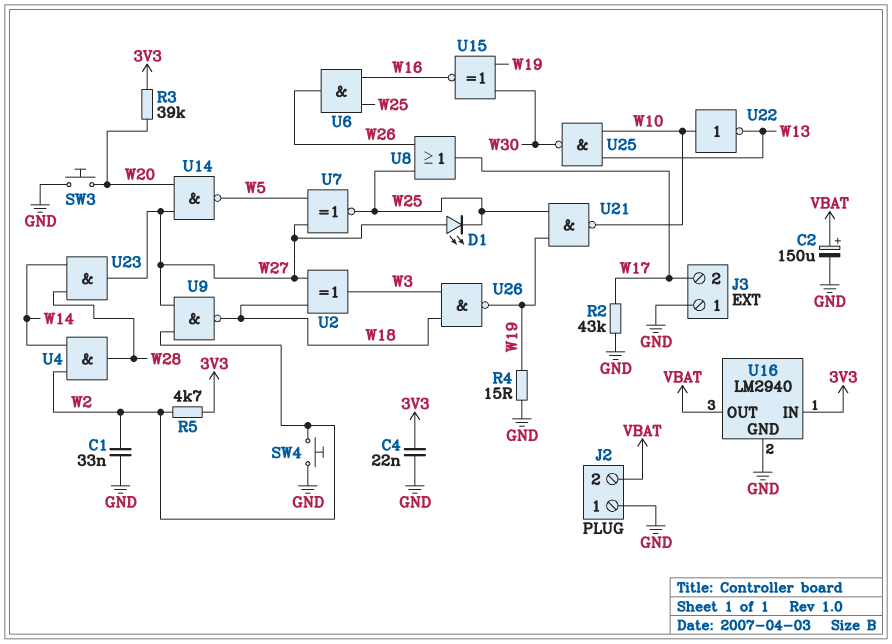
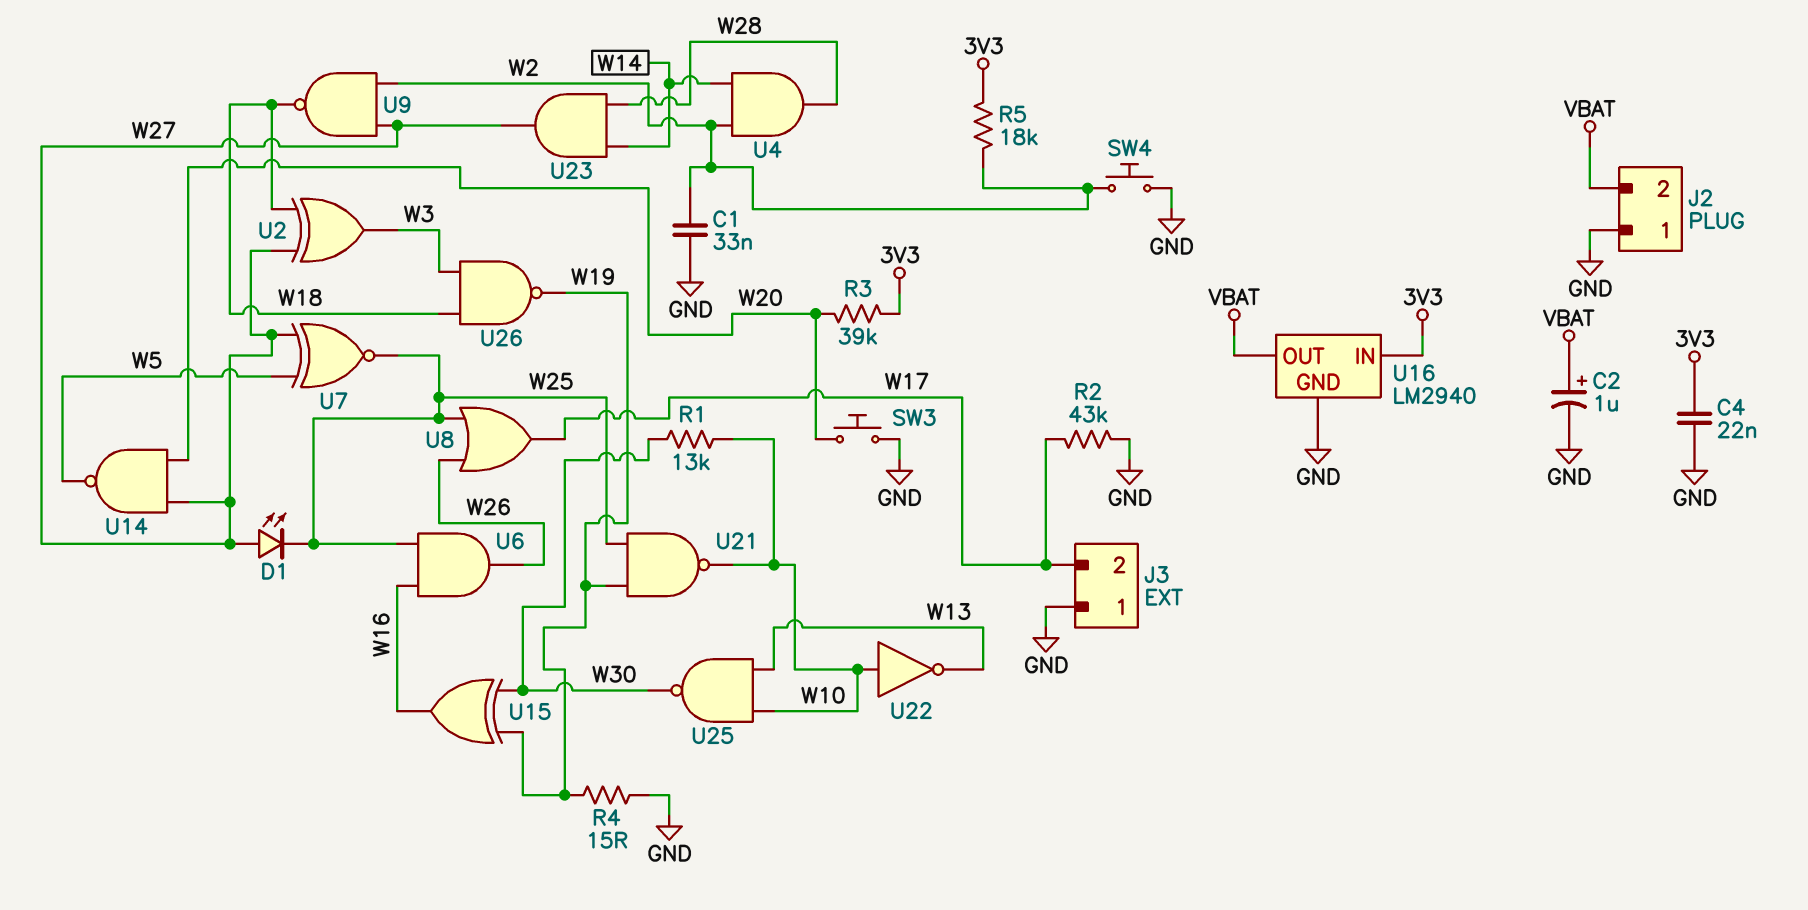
C2: 150uF (plus VBAT, minus GND) -> 1uF (plus VBAT, minus GND)
R1: none -> 13k (W10, W30)
R5: 4.7k (3V3, W2) -> 18k (3V3, W2)
U15: XNOR (in W19, in W30, out W16) -> XOR (in W19, in W30, out W16)

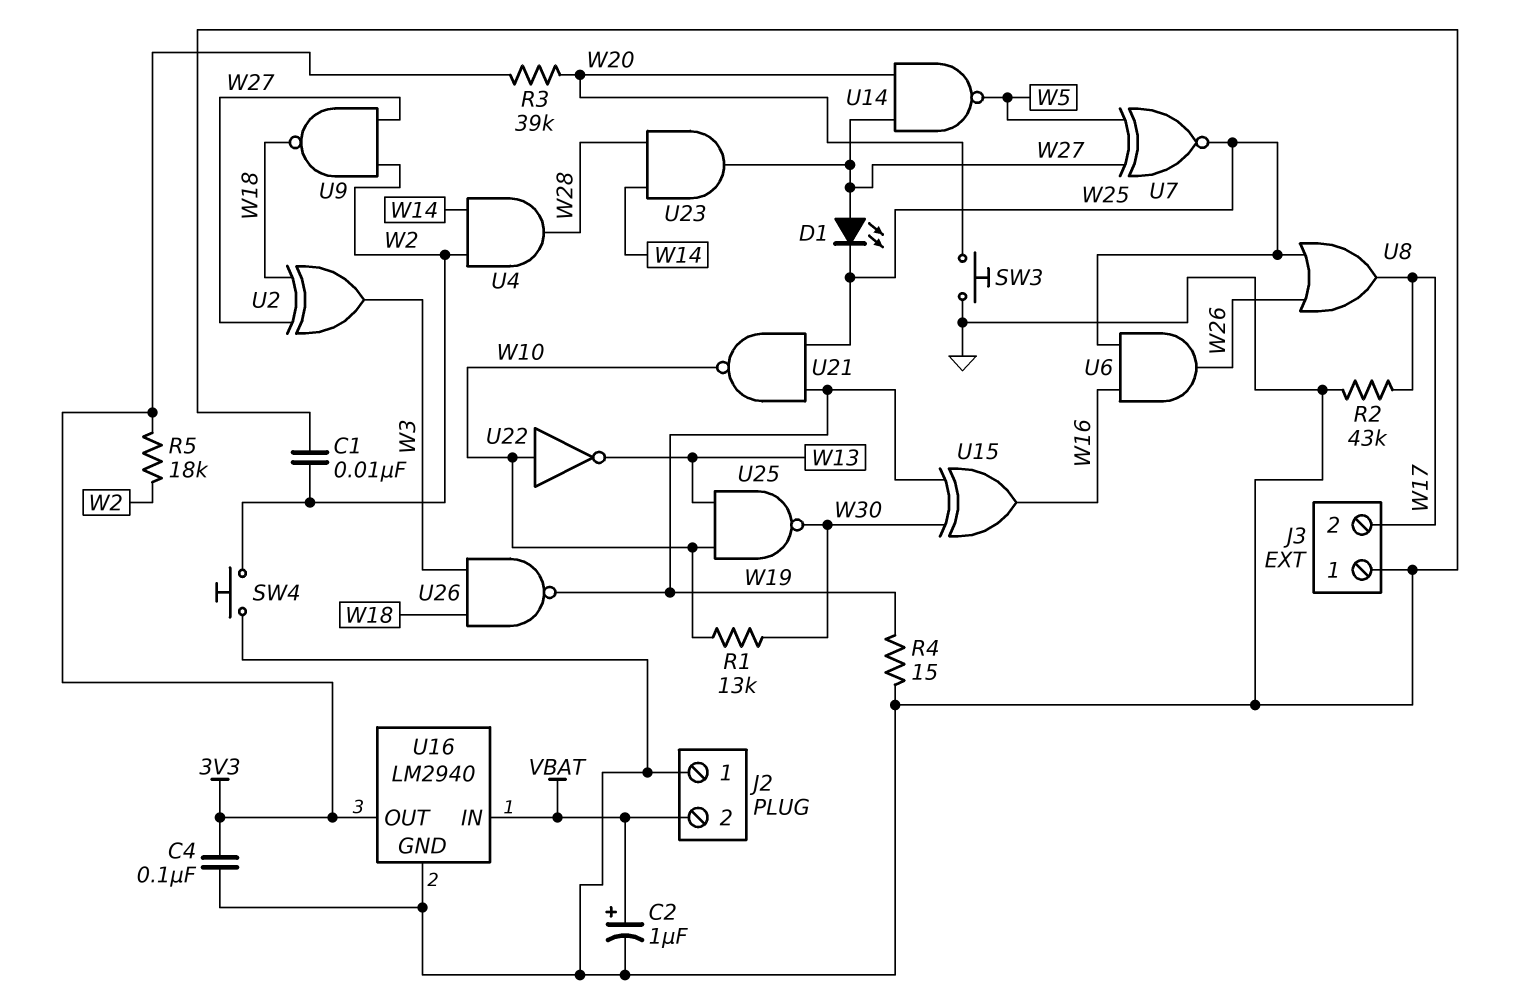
C1: 33nF (GND, W2) -> 10nF (GND, W2)
C4: 22nF (3V3, GND) -> 100nF (3V3, GND)
U16 pin IN: 3V3 -> VBAT
U16 pin OUT: VBAT -> 3V3

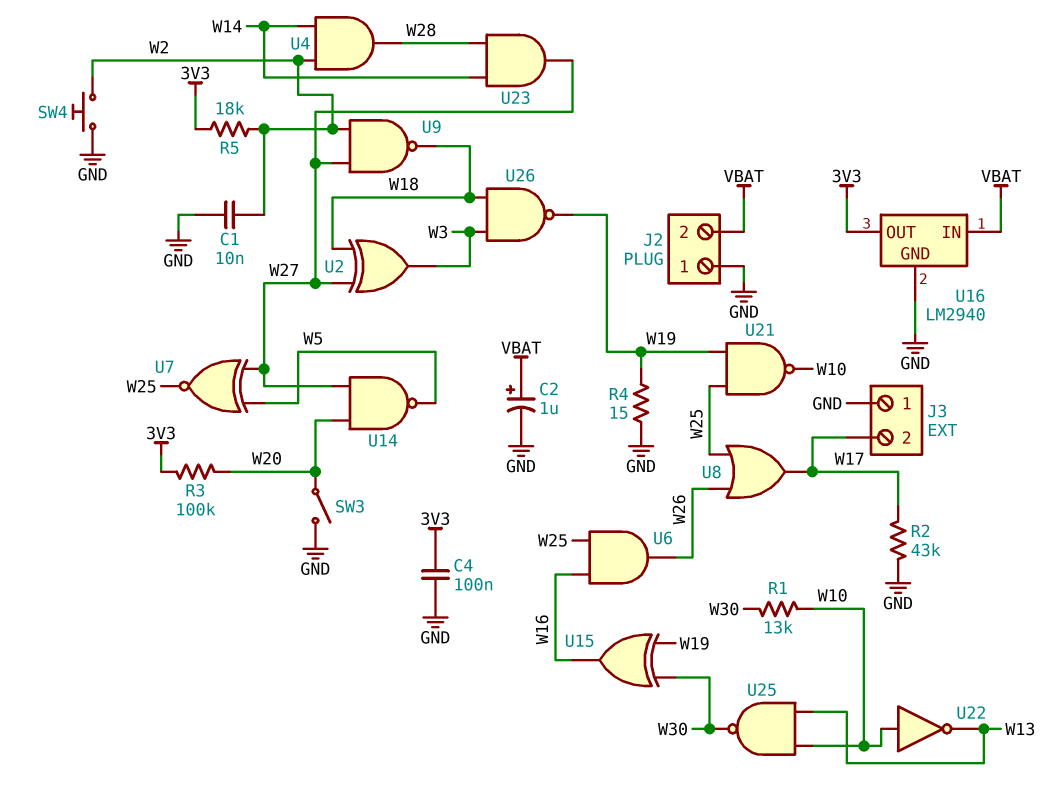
D1: LED (A W27, K W25) -> none
R3: 39k (3V3, W20) -> 100k (3V3, W20)
SW3: button (GND, W20) -> switch (GND, W20)

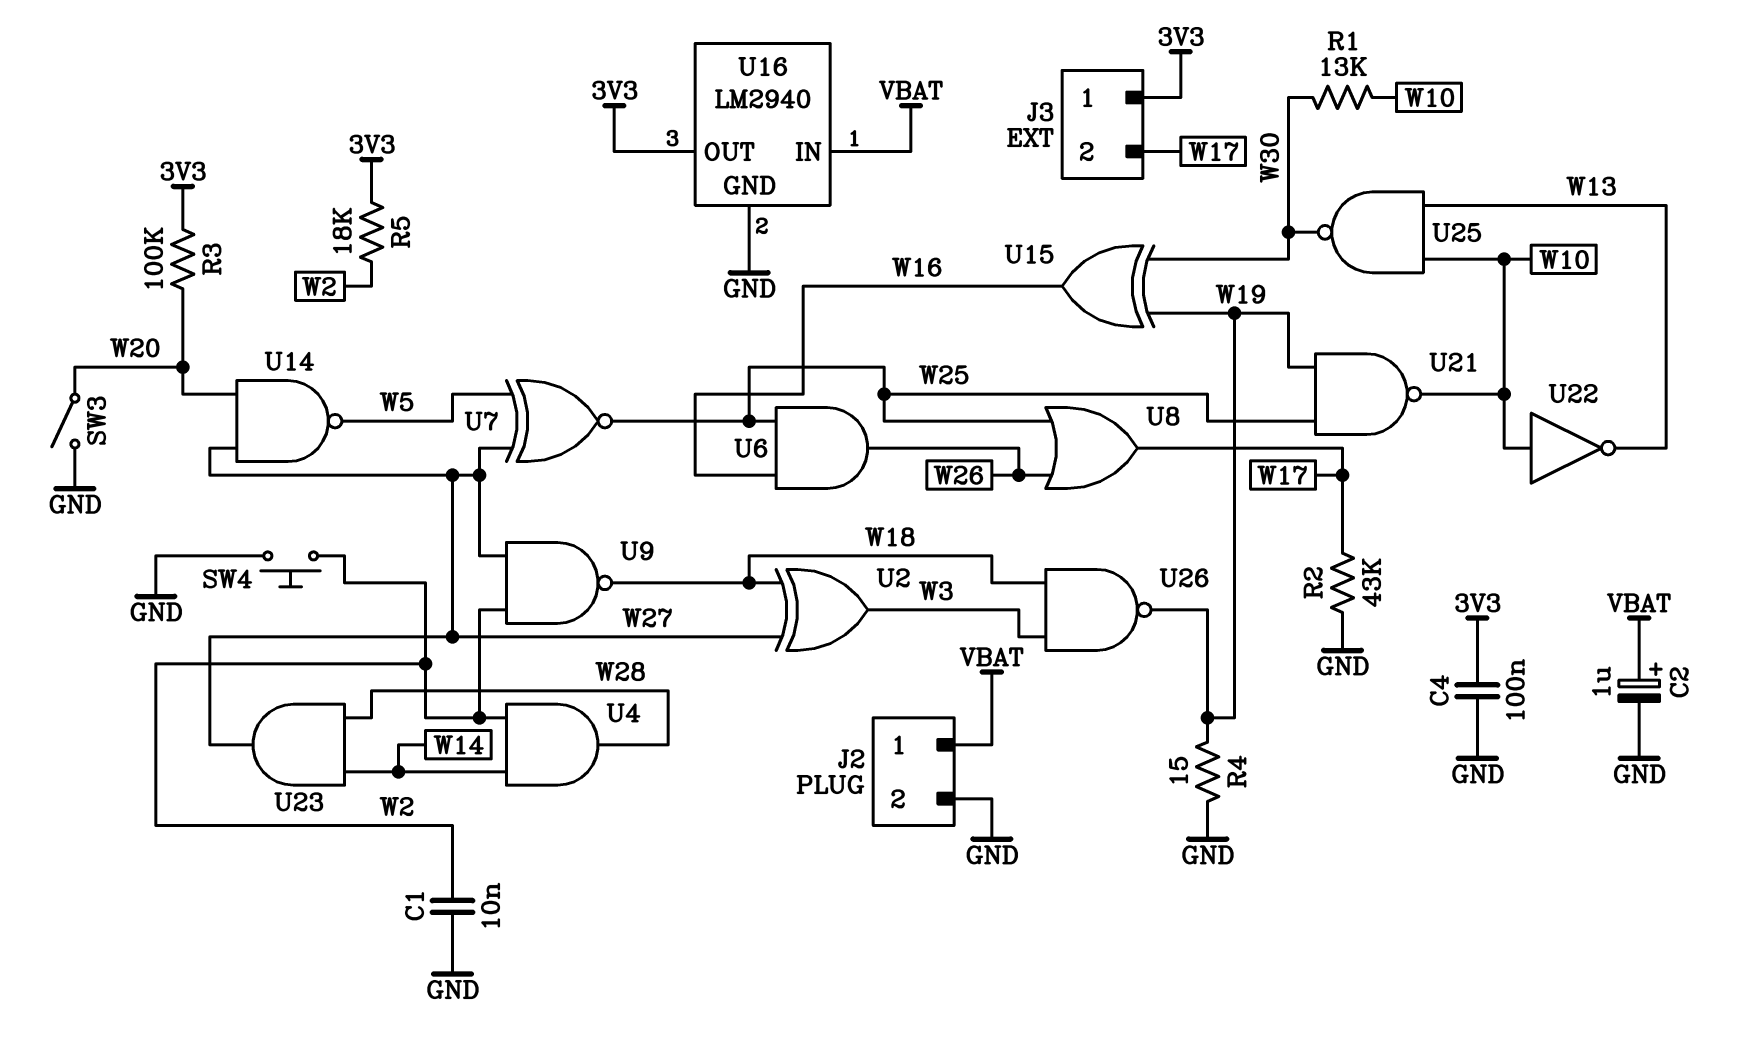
J2 pin 1: GND -> VBAT
J2 pin 2: VBAT -> GND
J3 pin 1: GND -> 3V3

